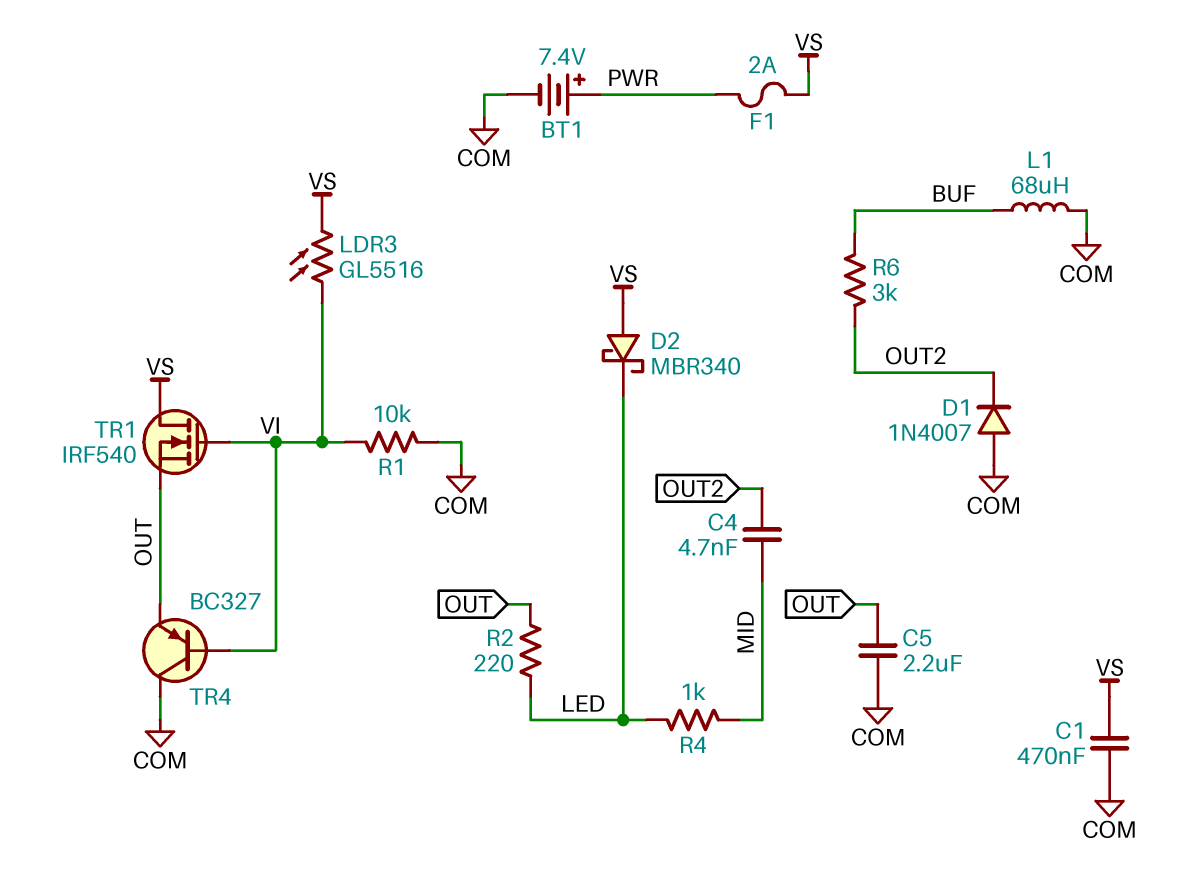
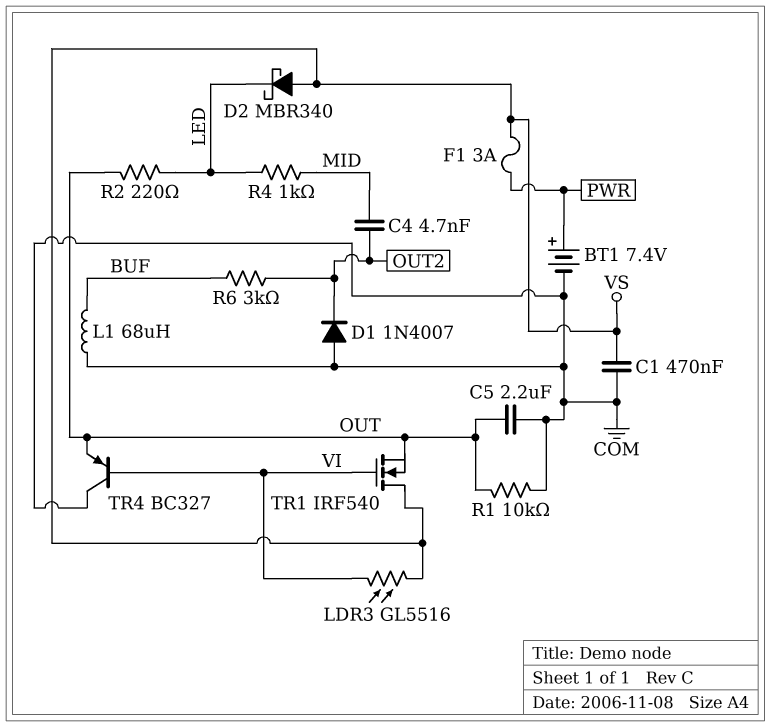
F1: 2A (PWR, VS) -> 3A (PWR, VS)
R1: 10k (COM, VI) -> 10k (COM, OUT)

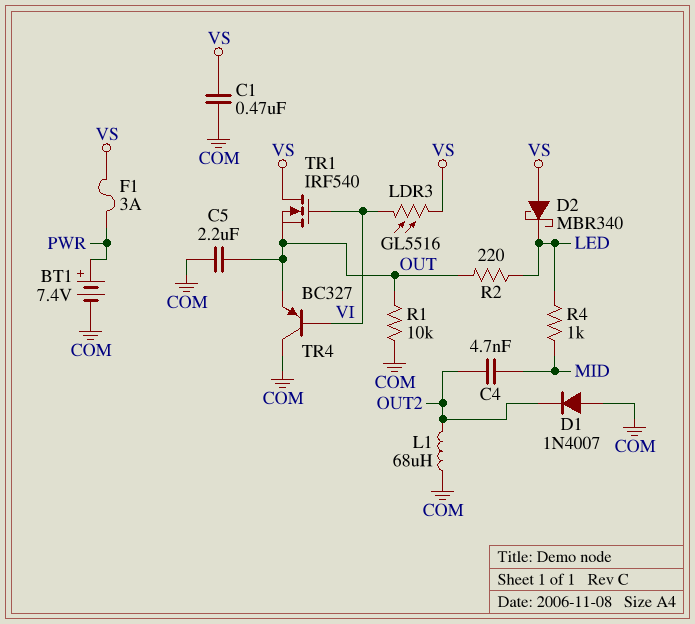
L1: 68uH (BUF, COM) -> 68uH (COM, OUT2)
R6: 3k (BUF, OUT2) -> none

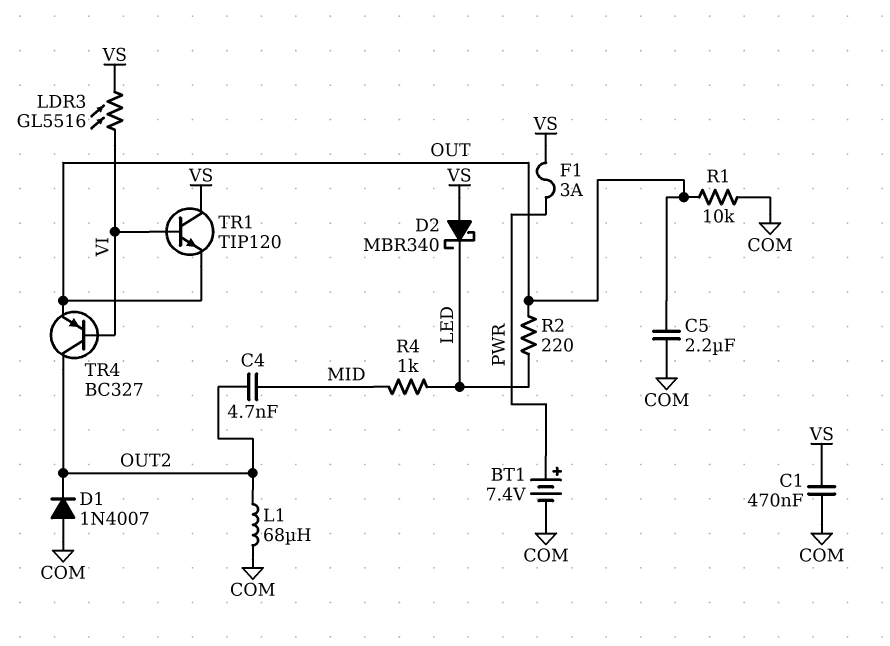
TR1: NMOS IRF540 (G VI, D VS, S OUT) -> NPN TIP120 (B VI, C VS, E OUT)
TR4: PNP BC327 (B VI, C COM, E OUT) -> PNP BC327 (B VI, C OUT2, E OUT)

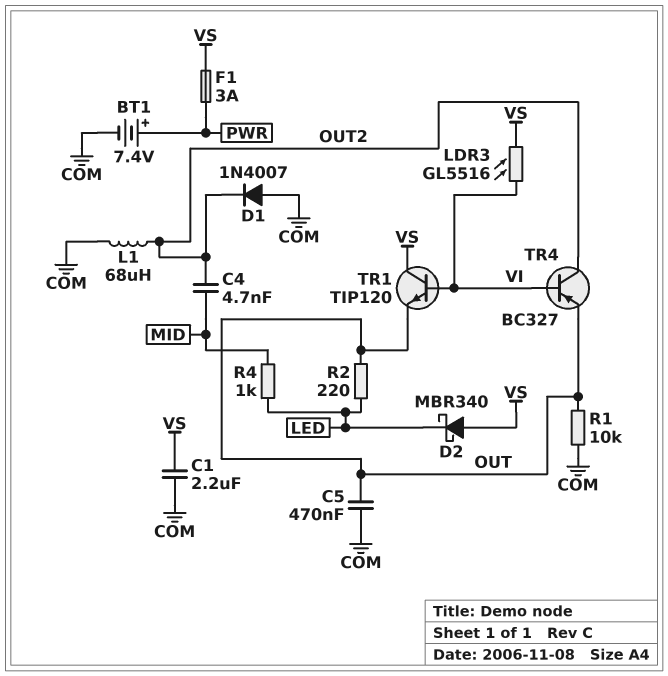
C1: 470nF (COM, VS) -> 2.2uF (COM, VS)
C5: 2.2uF (COM, OUT) -> 470nF (COM, OUT)

